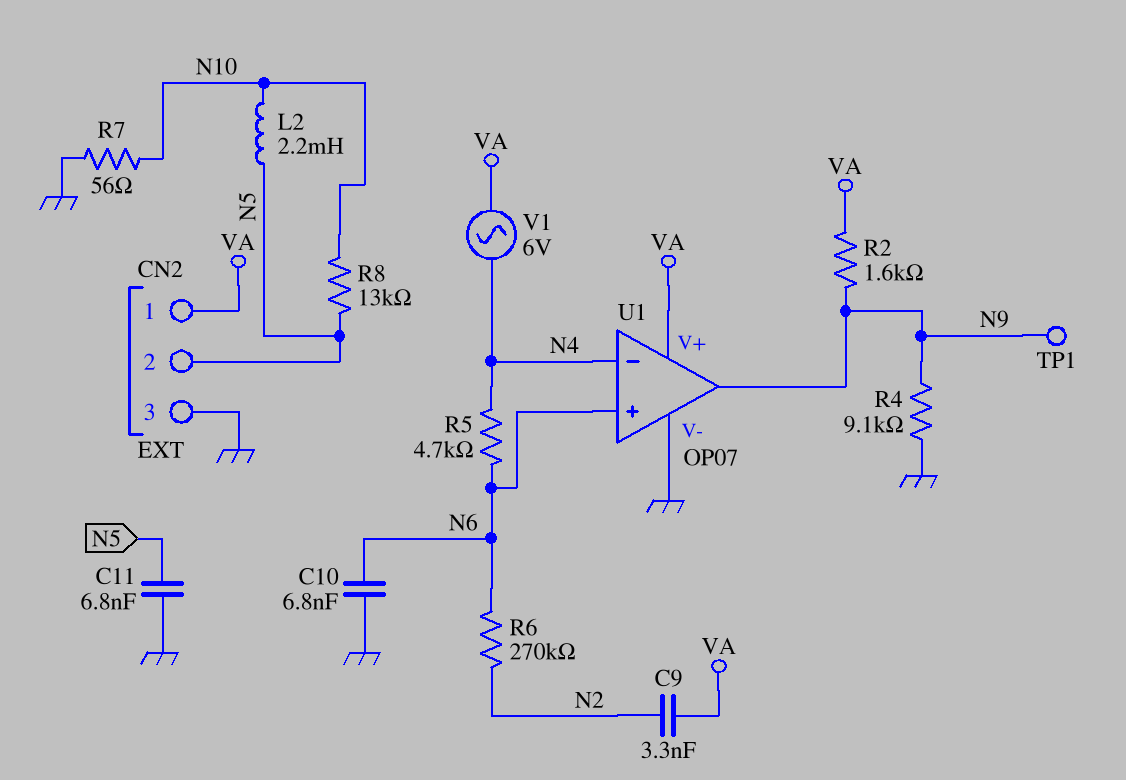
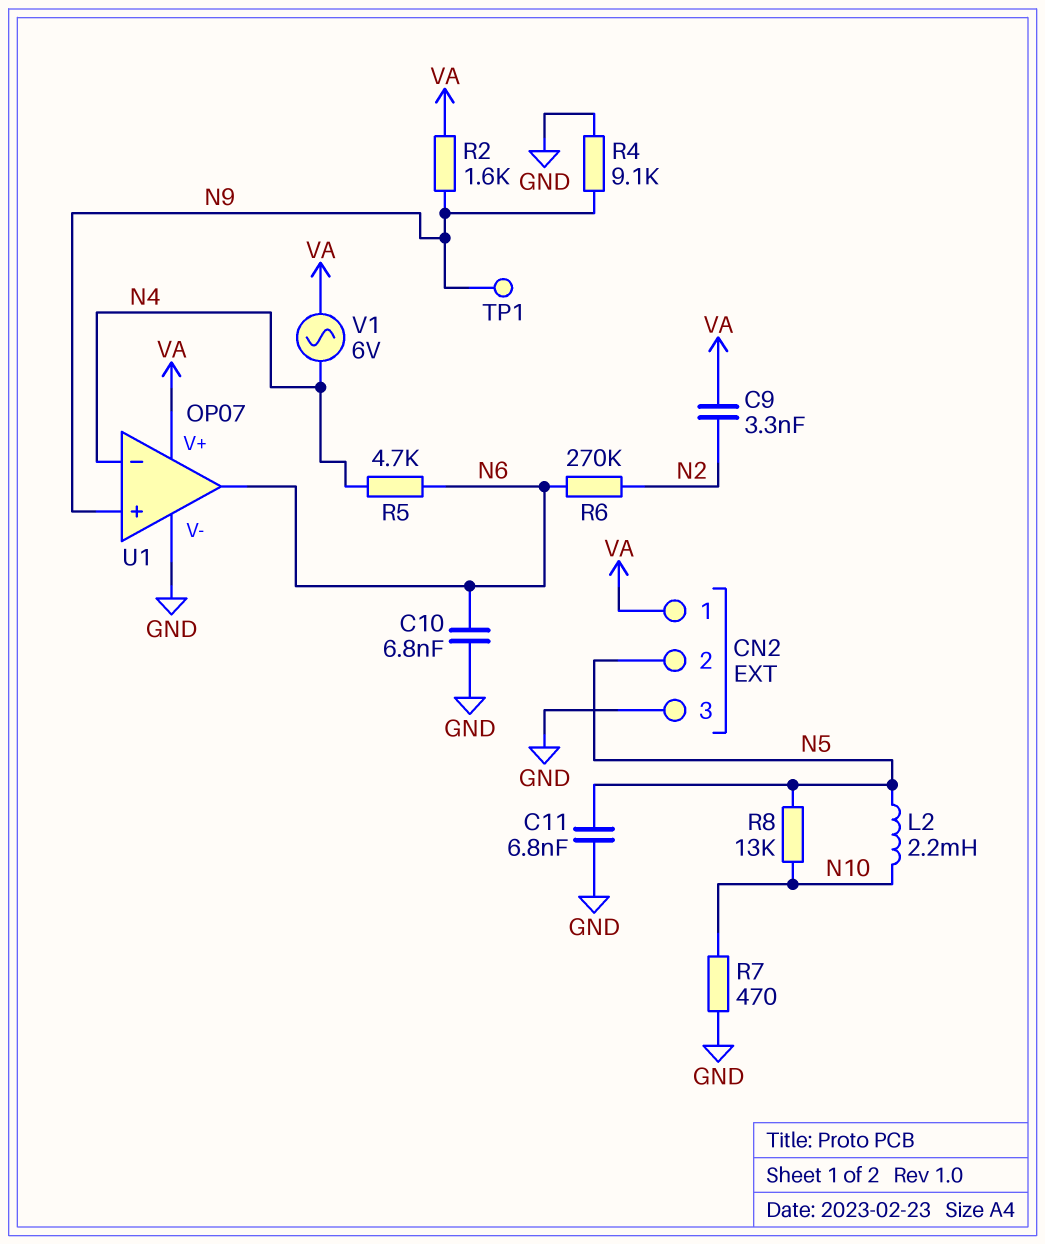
R7: 56 (GND, N10) -> 470 (GND, N10)
U1 pin in+: N6 -> N9
U1 pin out: N9 -> N6

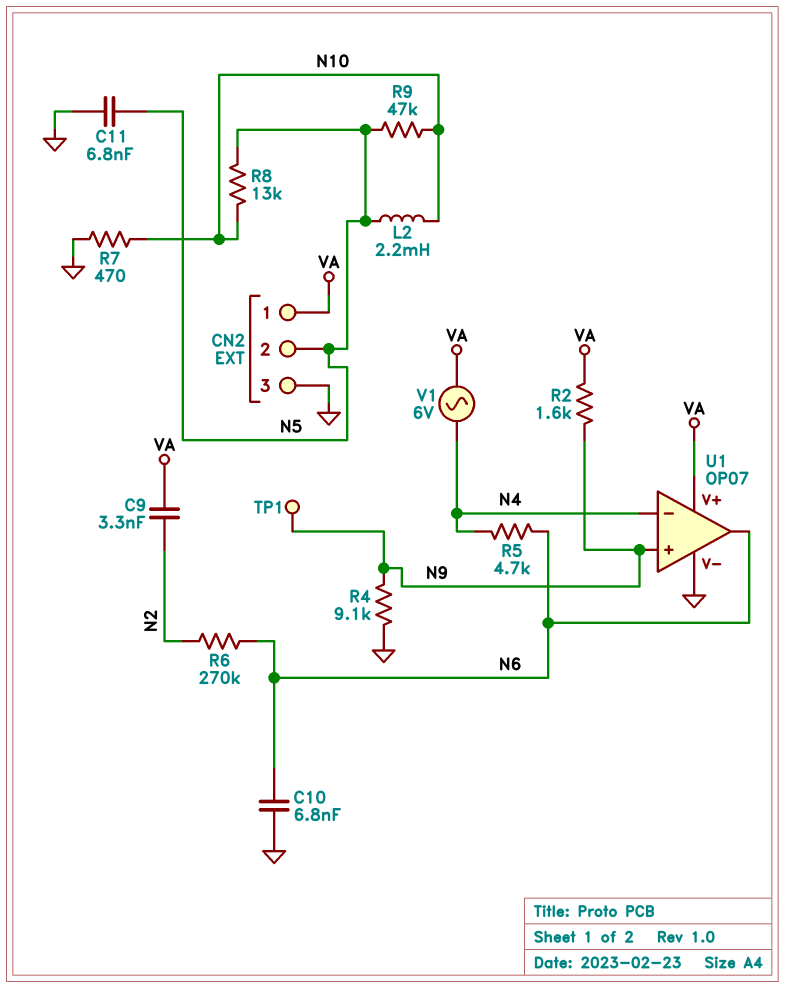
R9: none -> 47k (N5, N10)

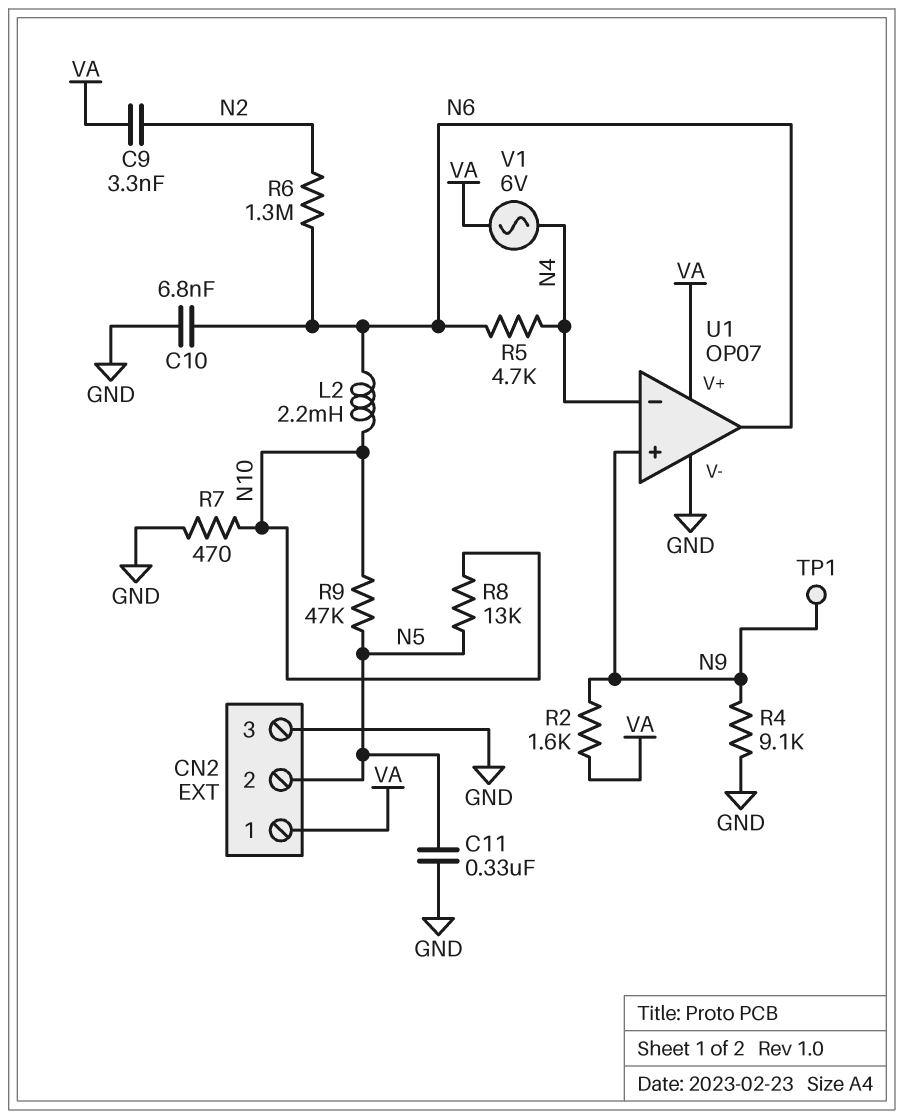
C11: 6.8nF (GND, N5) -> 330nF (GND, N5)
L2: 2.2mH (N5, N10) -> 2.2mH (N6, N10)
R6: 270k (N2, N6) -> 1.3M (N2, N6)

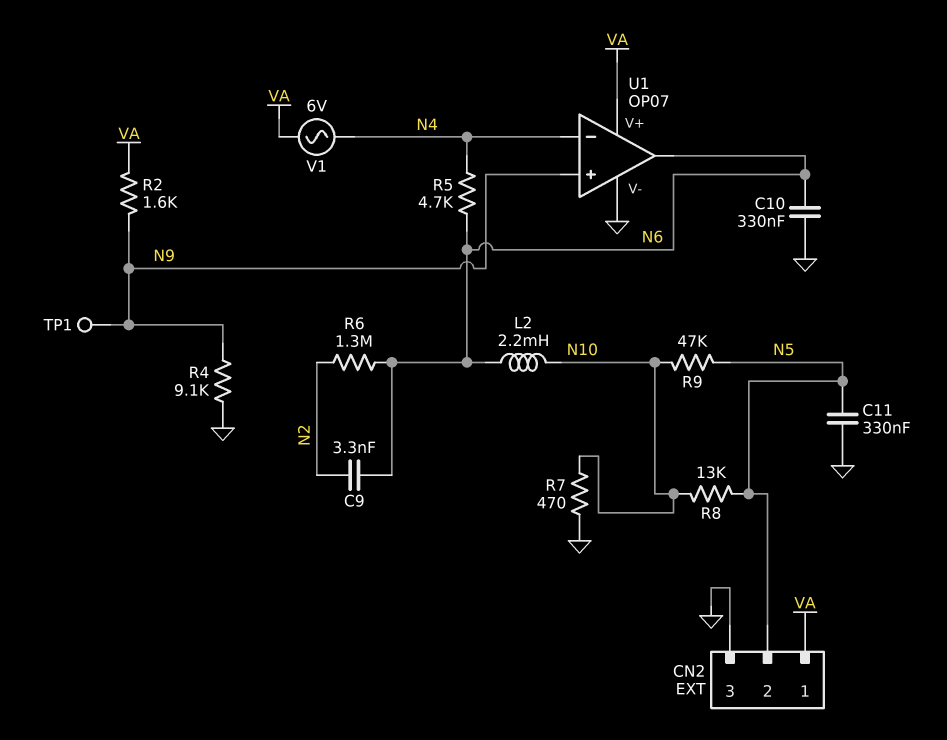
C9: 3.3nF (N2, VA) -> 3.3nF (N2, N6)
C10: 6.8nF (GND, N6) -> 330nF (GND, N6)

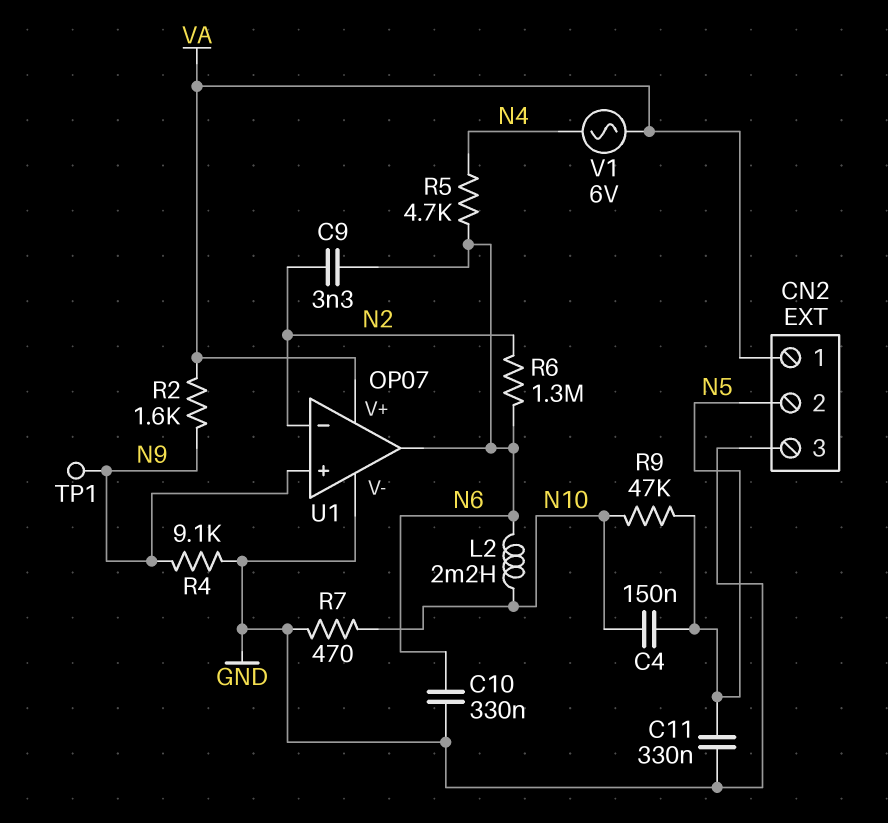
C4: none -> 150nF (N5, N10)
R8: 13k (N5, N10) -> none
U1 pin in-: N4 -> N2

